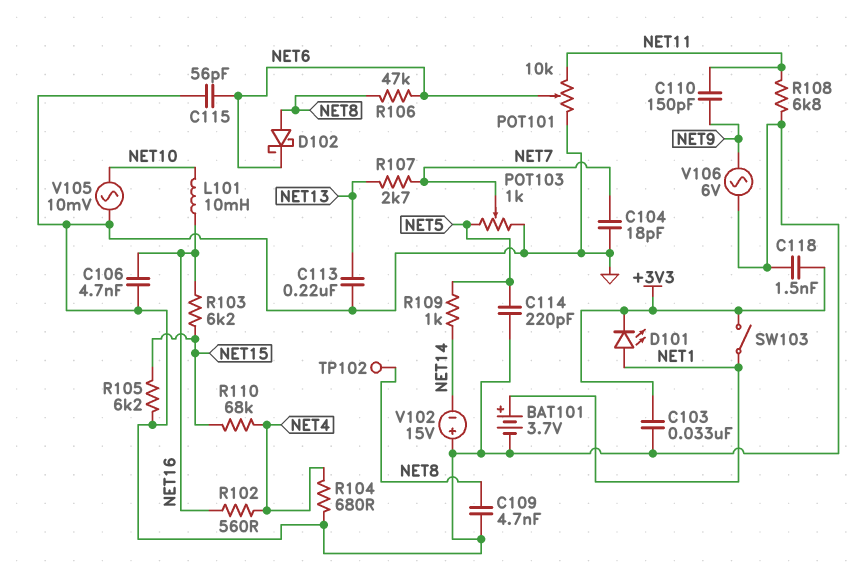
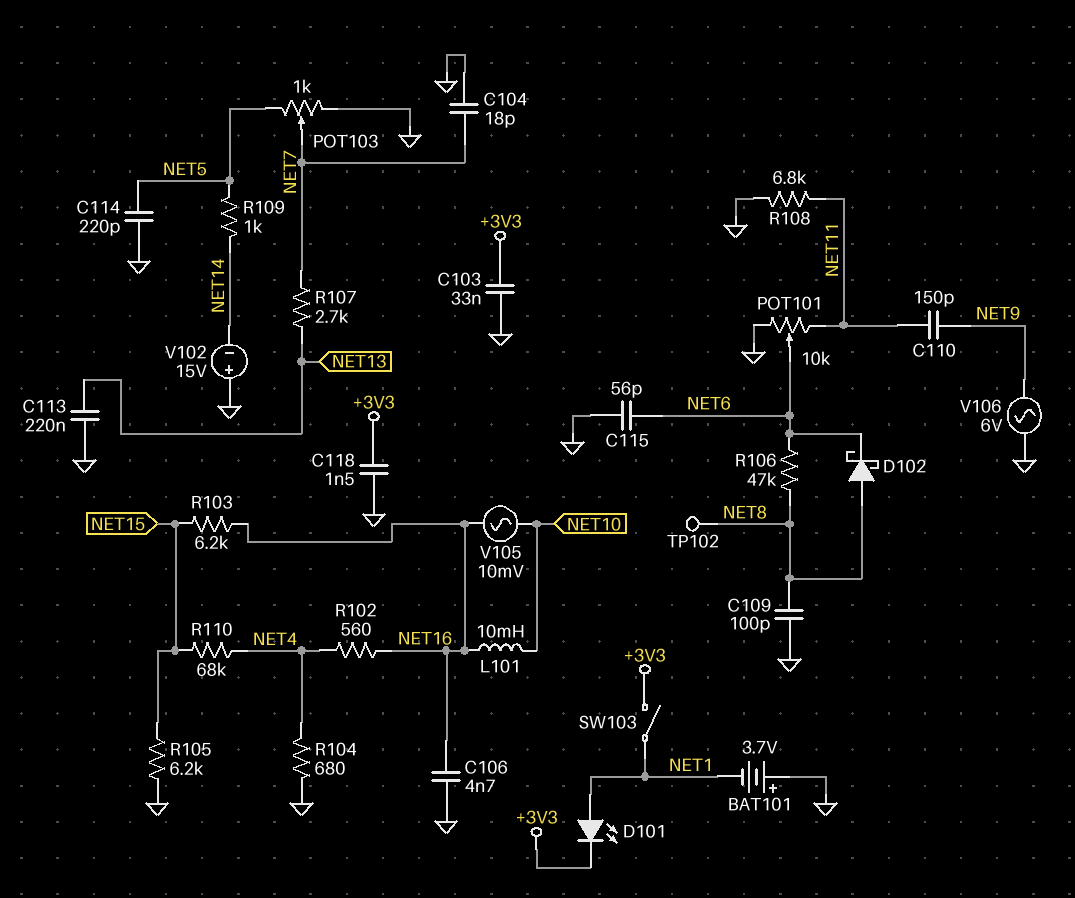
BAT101: 3.7V (plus NET1, minus GND) -> 3.7V (plus GND, minus NET1)
C109: 4.7nF (GND, NET8) -> 100pF (GND, NET8)
V105: AC 10mV (GND, NET10) -> AC 10mV (NET10, NET16)

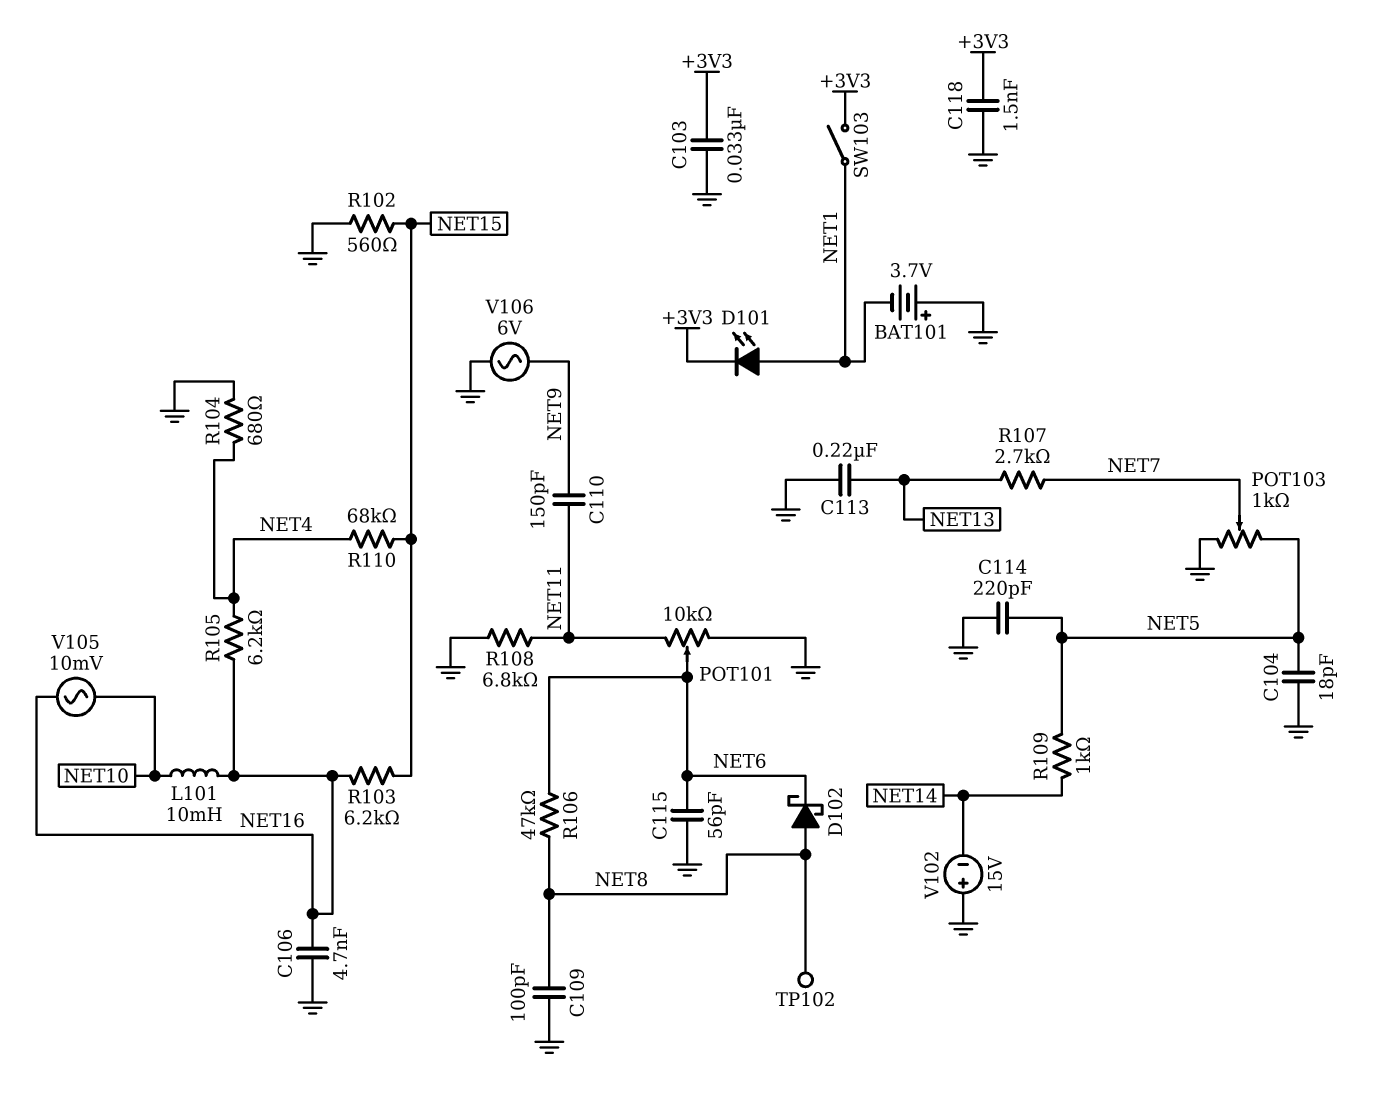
C104: 18pF (GND, NET7) -> 18pF (GND, NET5)
R102: 560 (NET4, NET16) -> 560 (GND, NET15)
R105: 6.2k (GND, NET15) -> 6.2k (NET4, NET16)

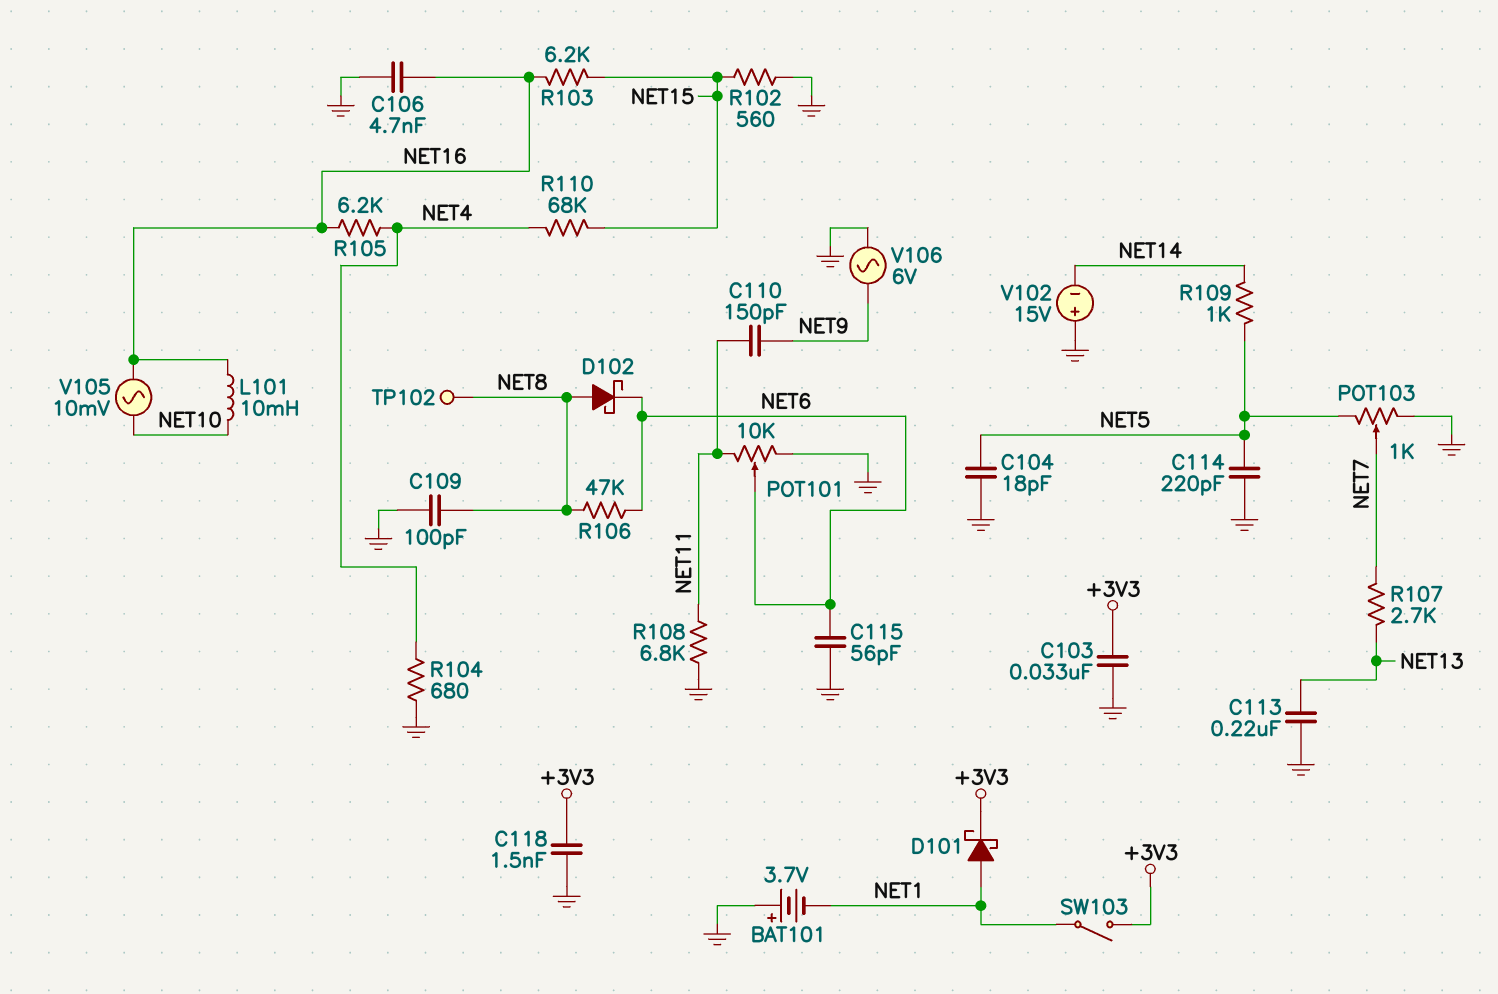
D101: LED (A NET1, K +3V3) -> schottky (A NET1, K +3V3)

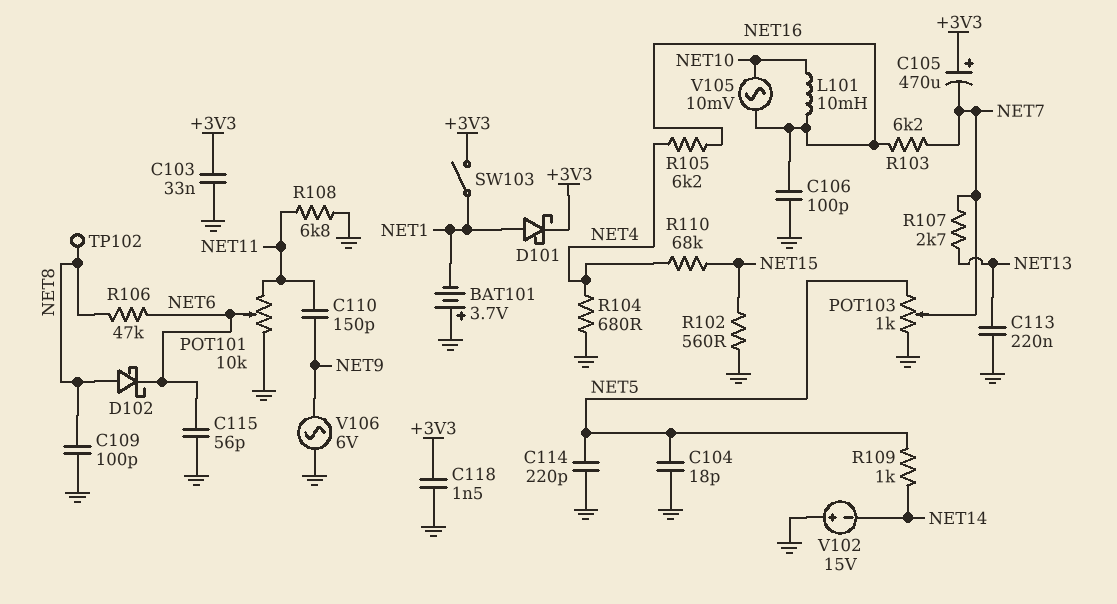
C105: none -> 470uF (plus +3V3, minus NET7)
C106: 4.7nF (GND, NET16) -> 100pF (GND, NET16)
R103: 6.2k (NET15, NET16) -> 6.2k (NET7, NET16)

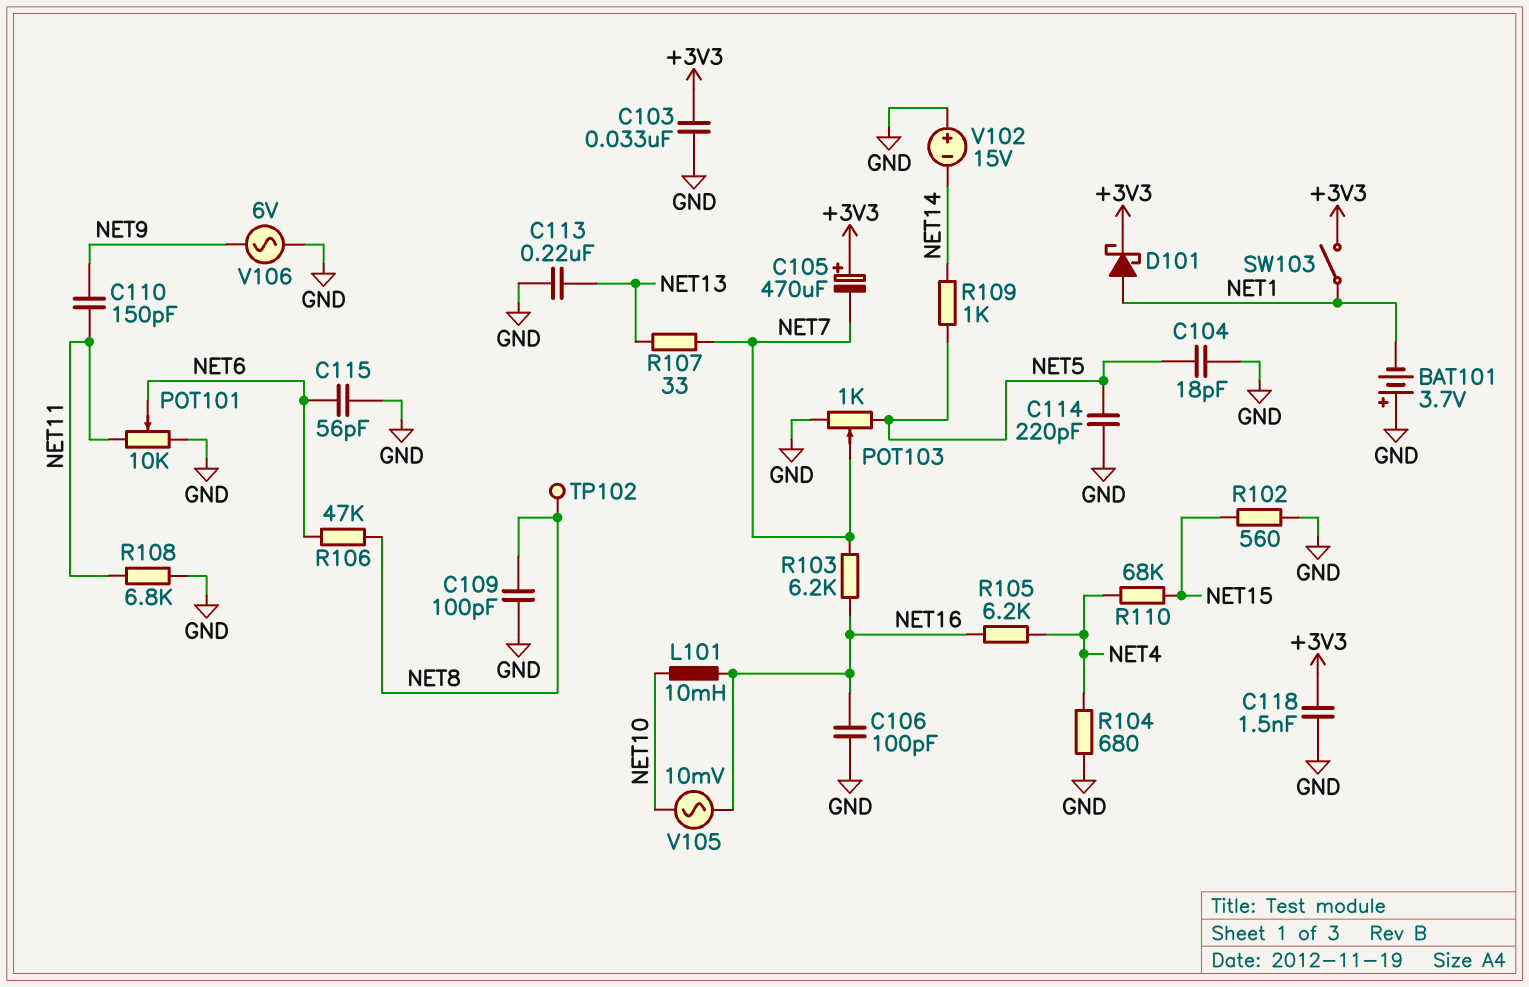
D102: schottky (A NET8, K NET6) -> none
R107: 2.7k (NET7, NET13) -> 33 (NET7, NET13)

